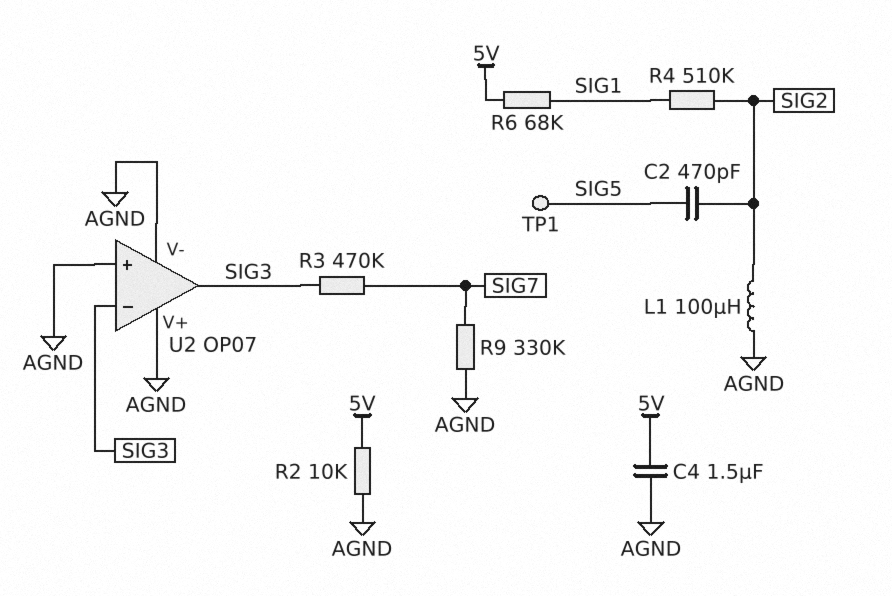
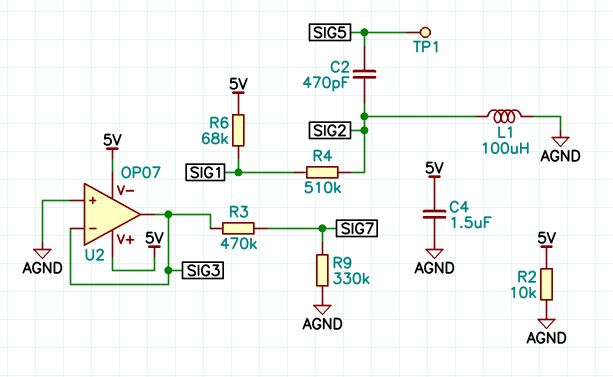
U2 pin V+: AGND -> 5V
U2 pin V-: AGND -> 5V

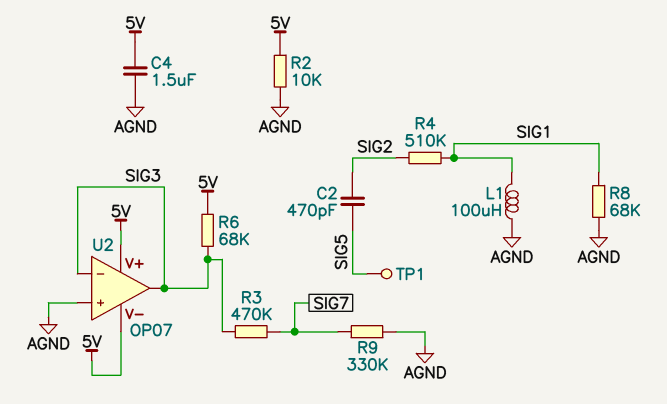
L1: 100uH (AGND, SIG2) -> 100uH (AGND, SIG1)
R6: 68k (5V, SIG1) -> 68k (5V, SIG3)
R8: none -> 68k (AGND, SIG1)

